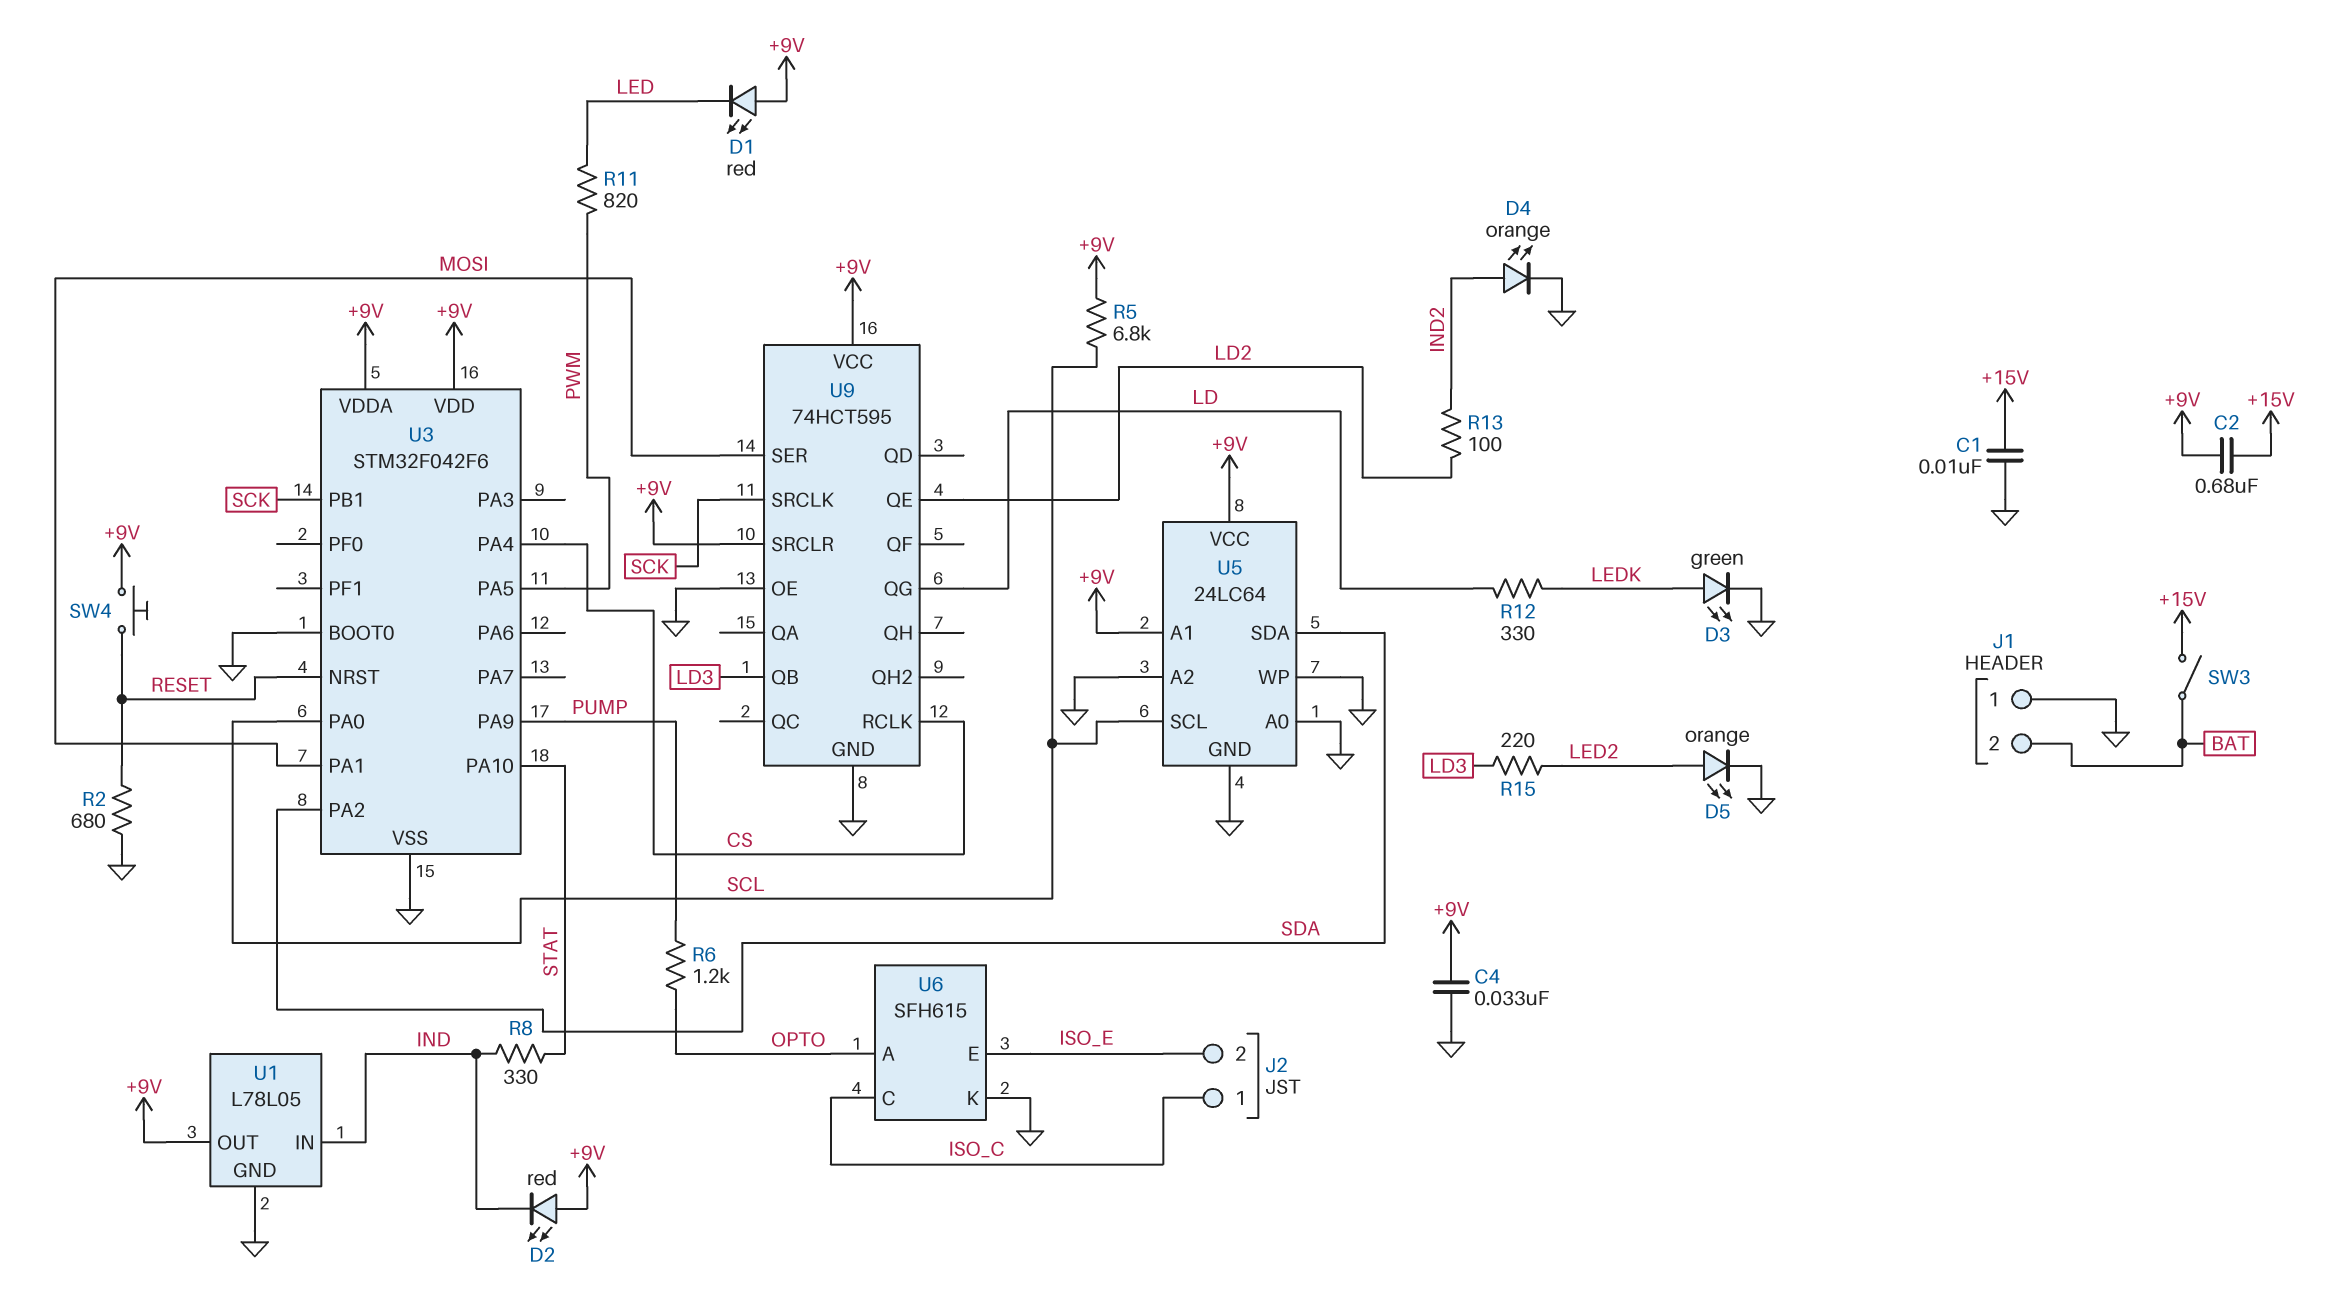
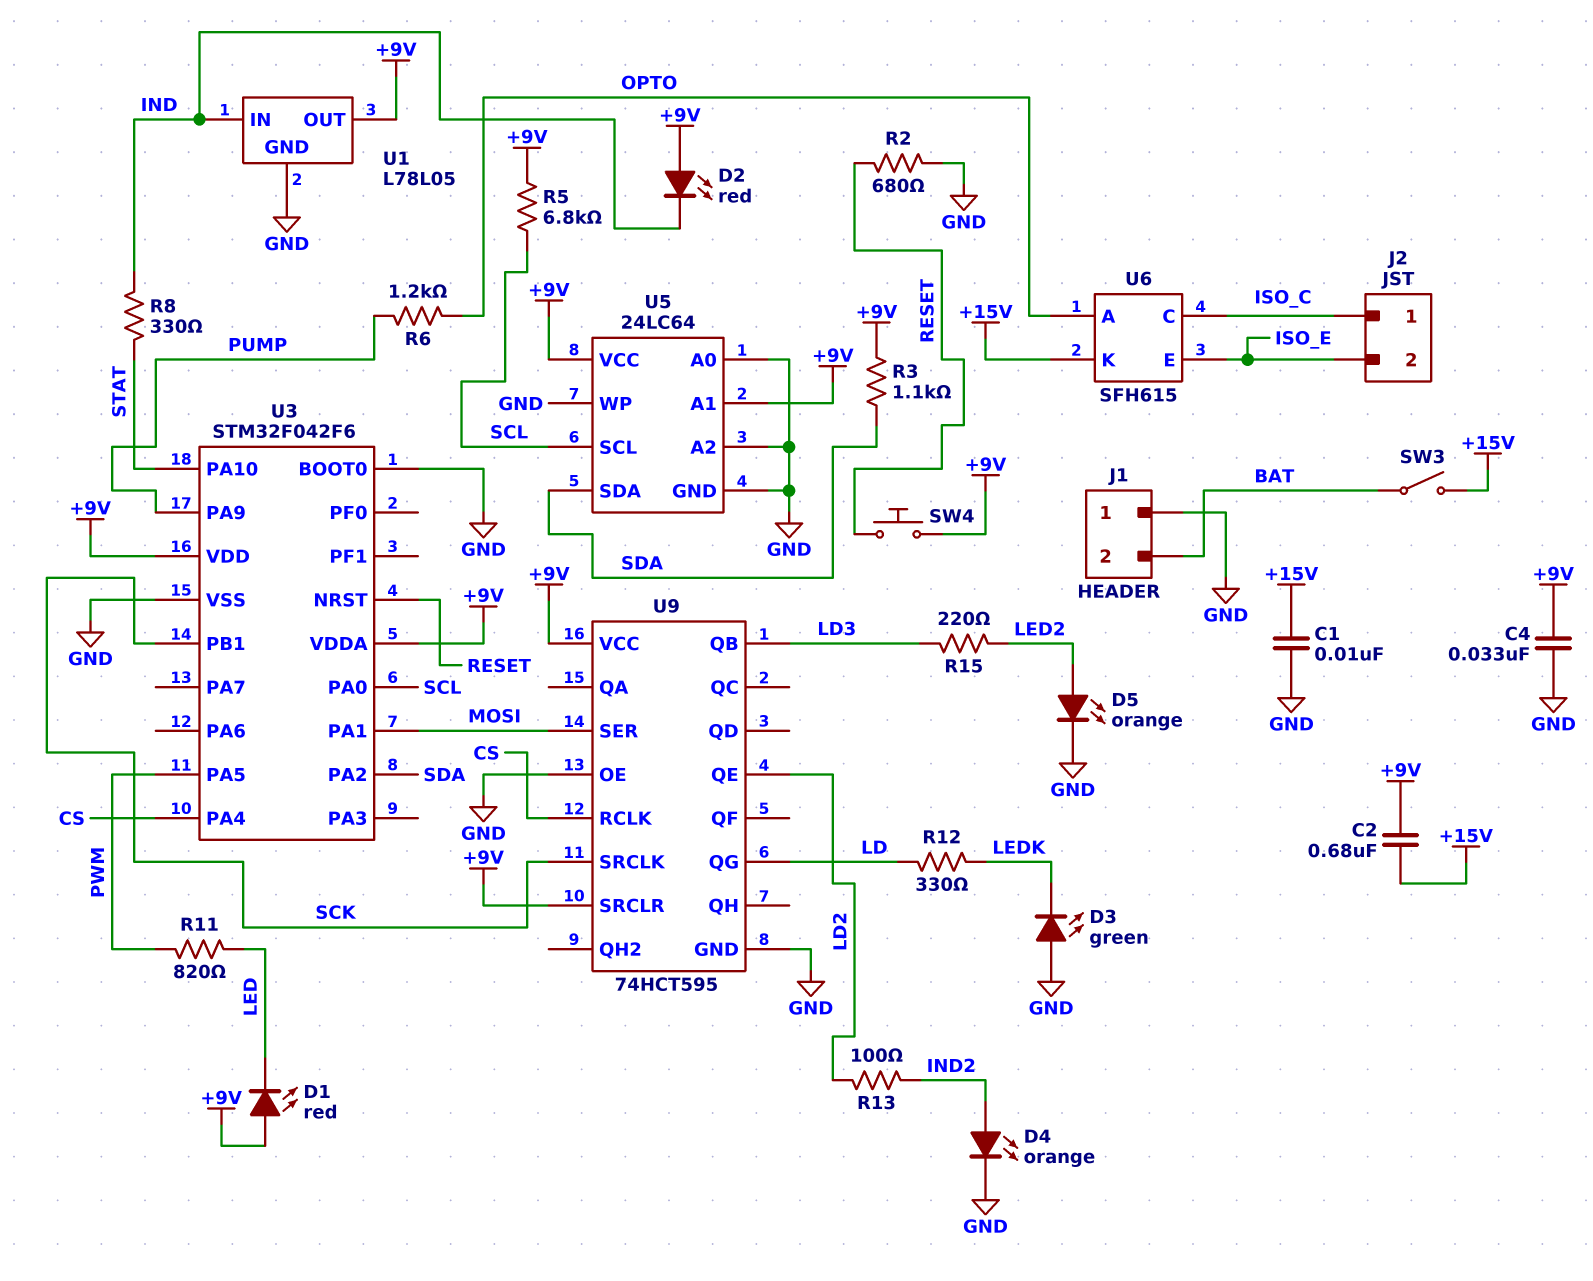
D3: LED green (A LEDK, K GND) -> LED green (A GND, K LEDK)
R3: none -> 1.1k (+9V, SDA)
U6 pin K: GND -> +15V

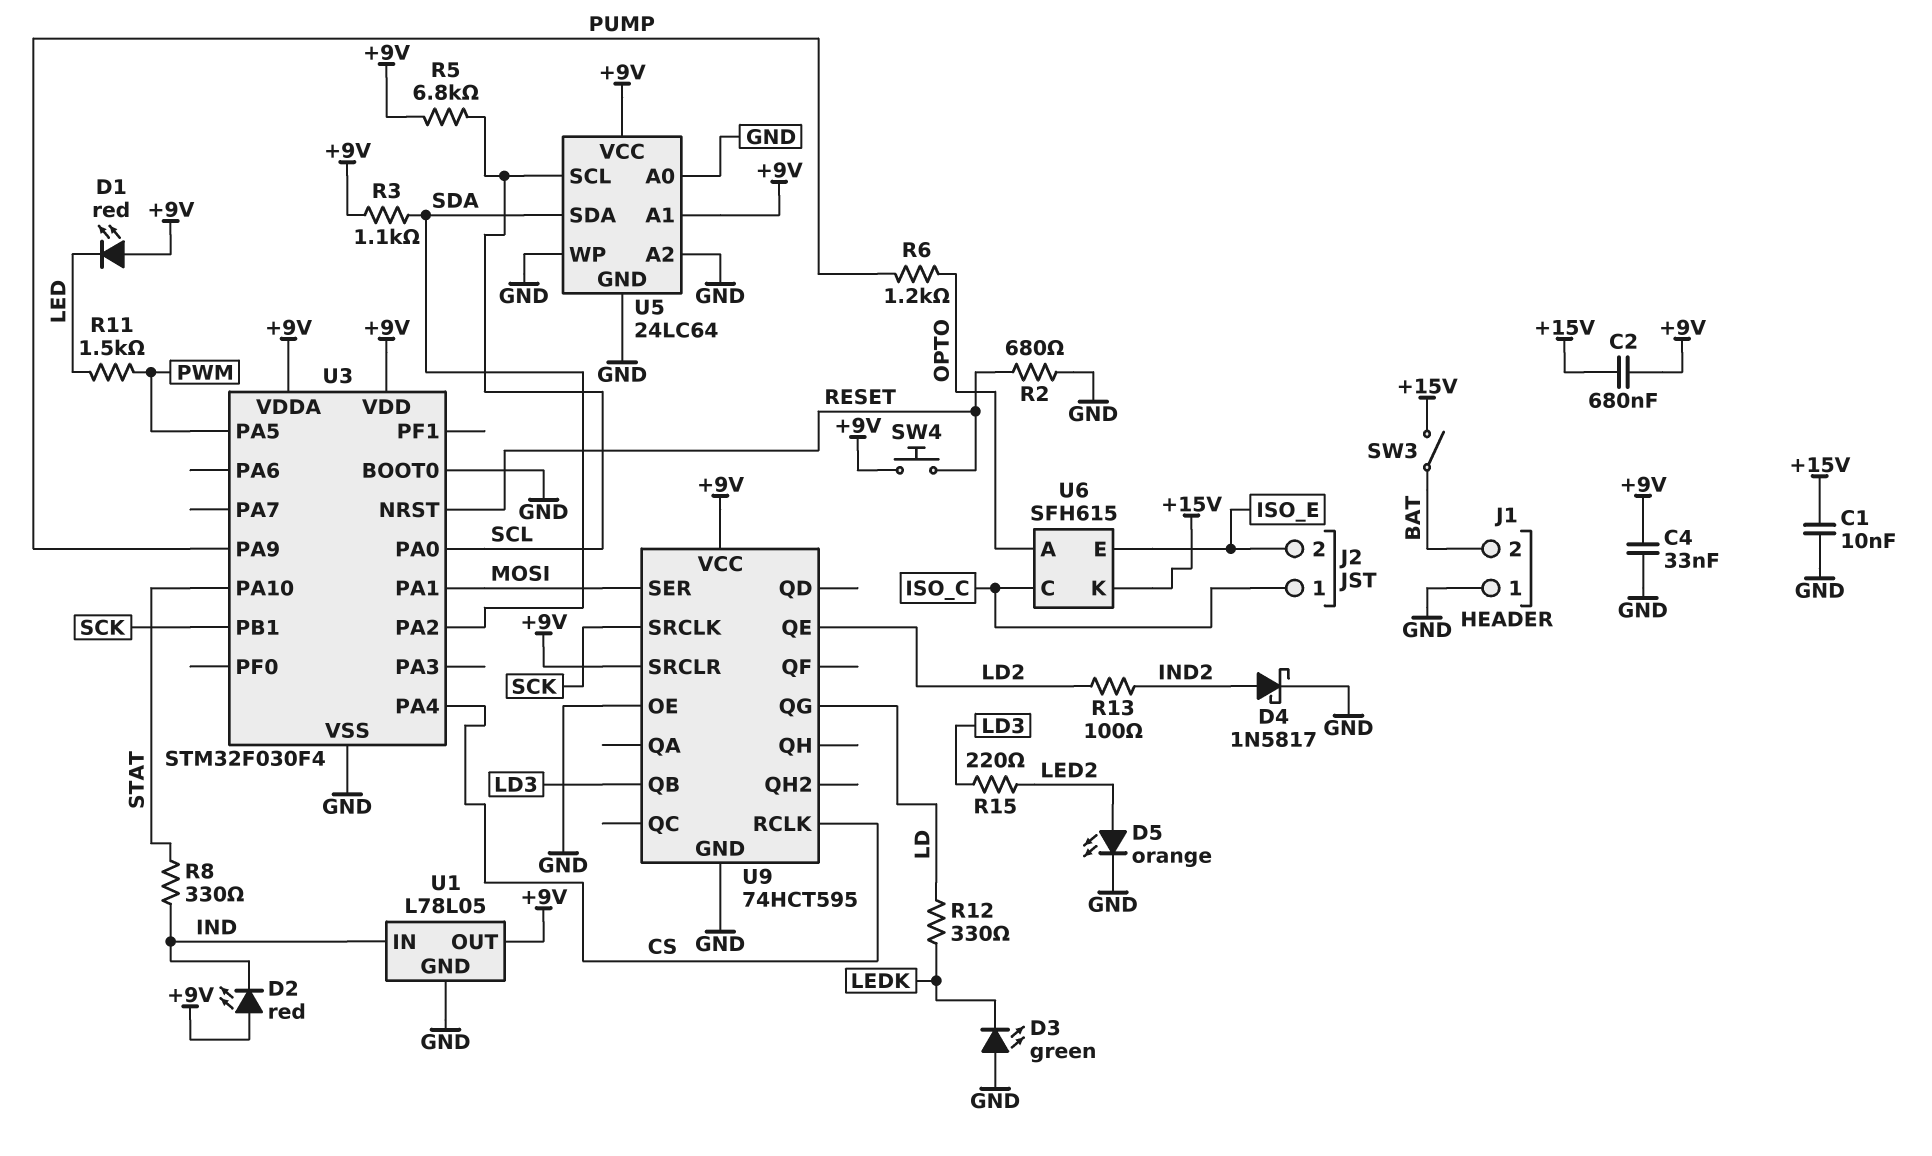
D4: LED orange (A IND2, K GND) -> schottky 1N5817 (A IND2, K GND)
R11: 820 (LED, PWM) -> 1.5k (LED, PWM)
U3: STM32F042F6 -> STM32F030F4

